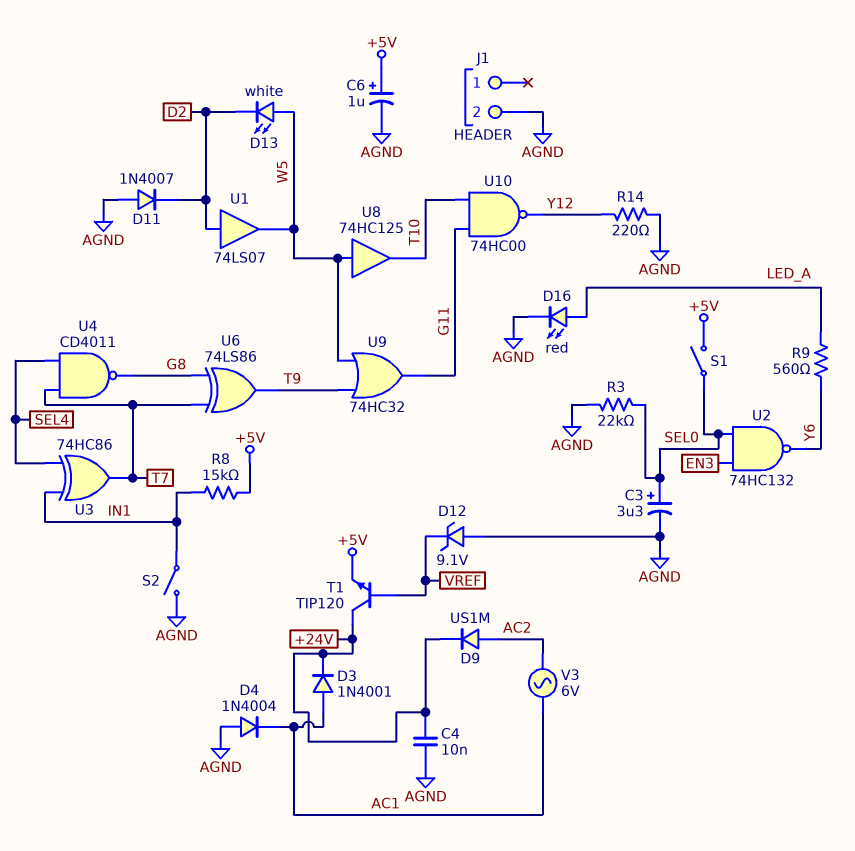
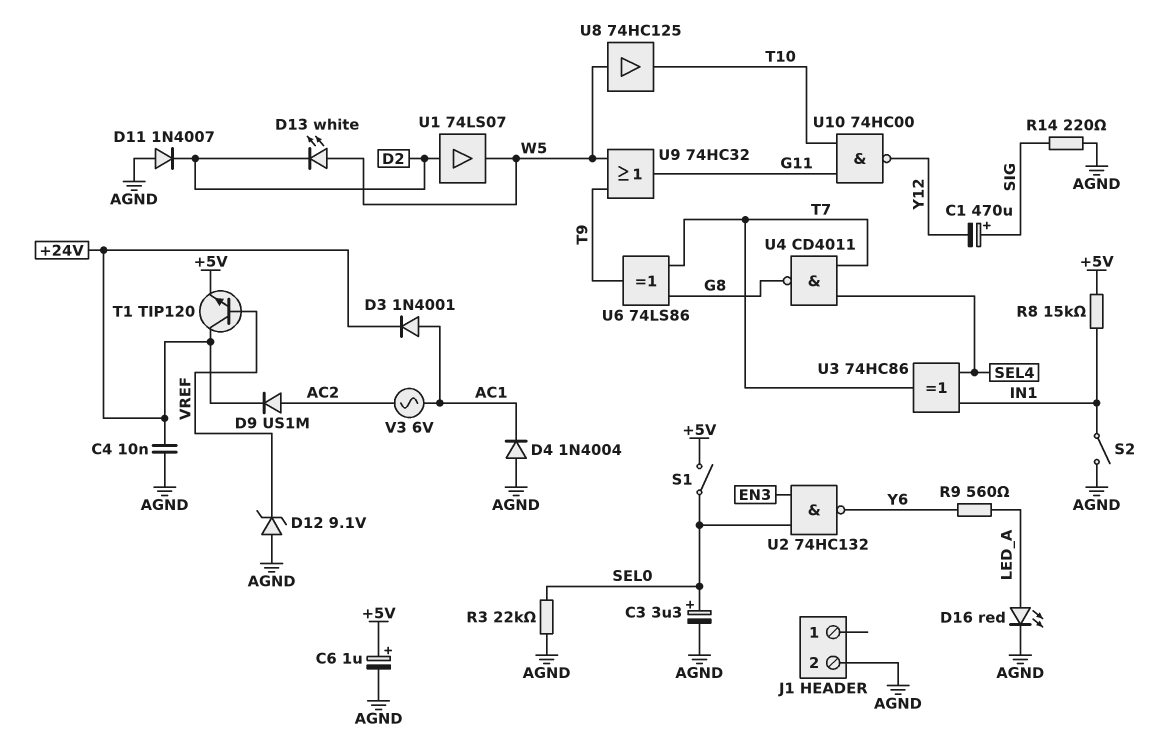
C1: none -> 470uF (plus SIG, minus Y12)
R14: 220 (AGND, Y12) -> 220 (AGND, SIG)

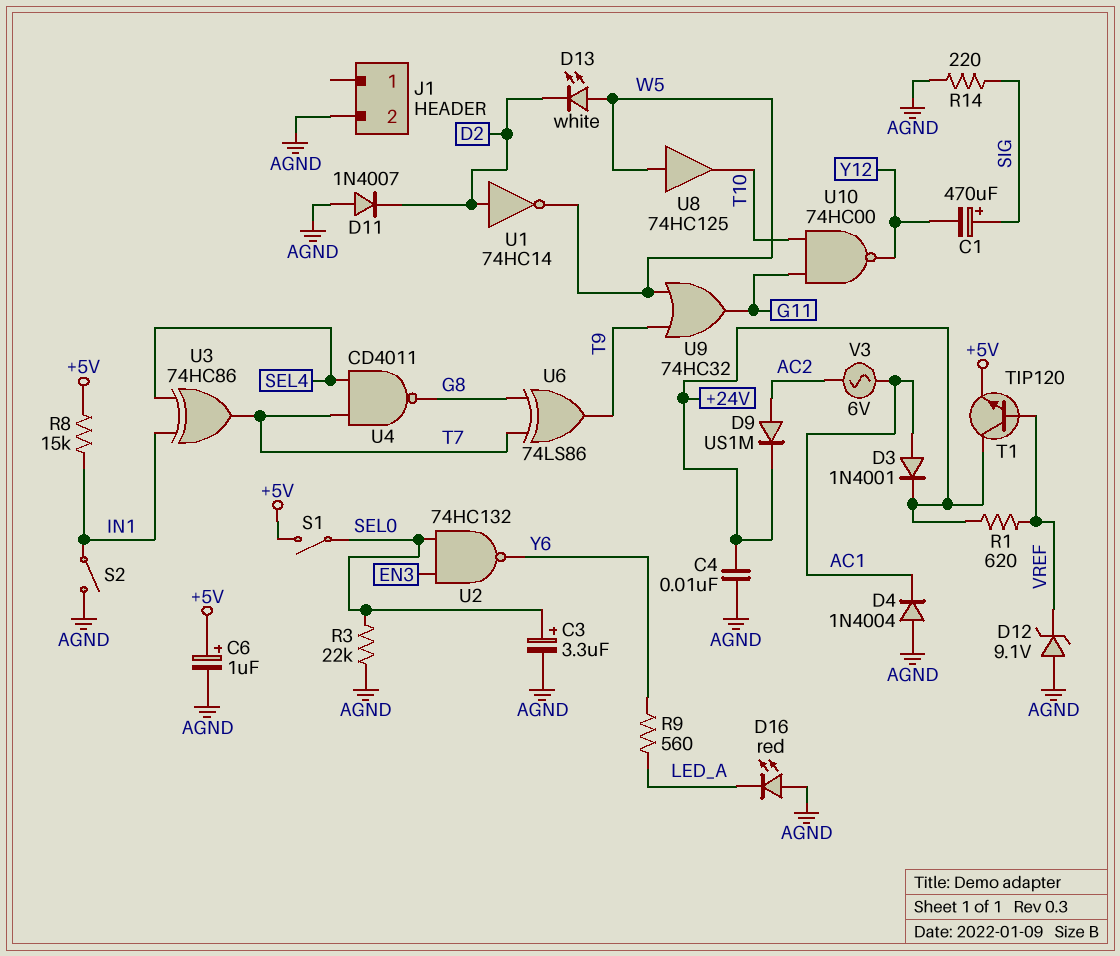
D16: LED red (A LED_A, K AGND) -> LED red (A AGND, K LED_A)
R1: none -> 620 (+24V, VREF)
U1: buffer 74LS07 (in D2, out W5) -> NOT 74HC14 (in D2, out W5)

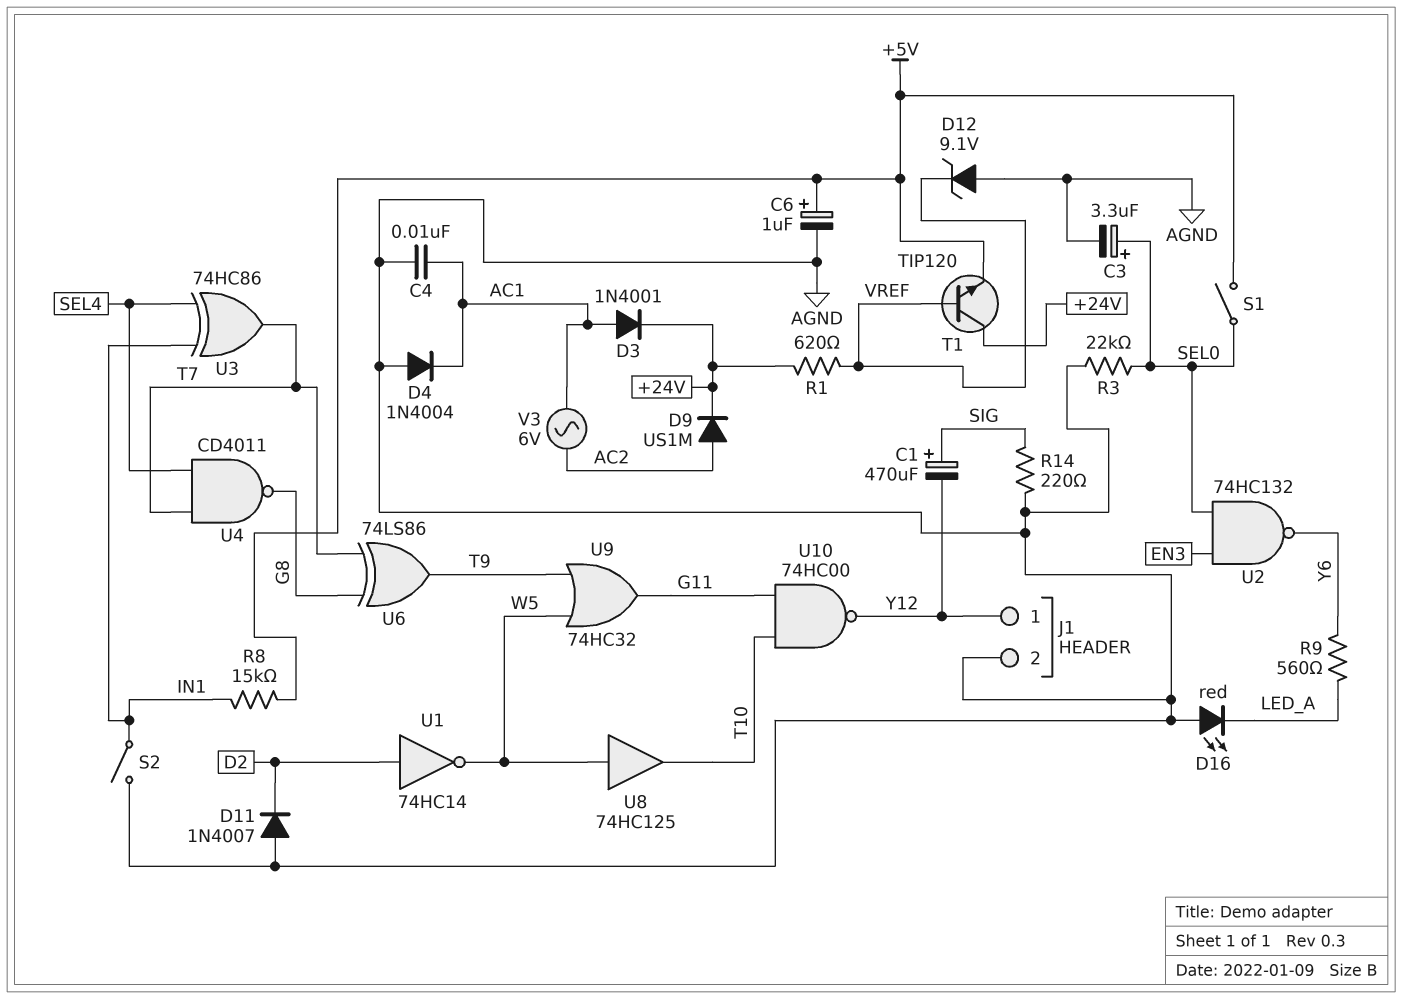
C4: 10nF (+24V, AGND) -> 10nF (AC1, AGND)
D13: LED white (A W5, K D2) -> none
J1 pin 1: none -> Y12

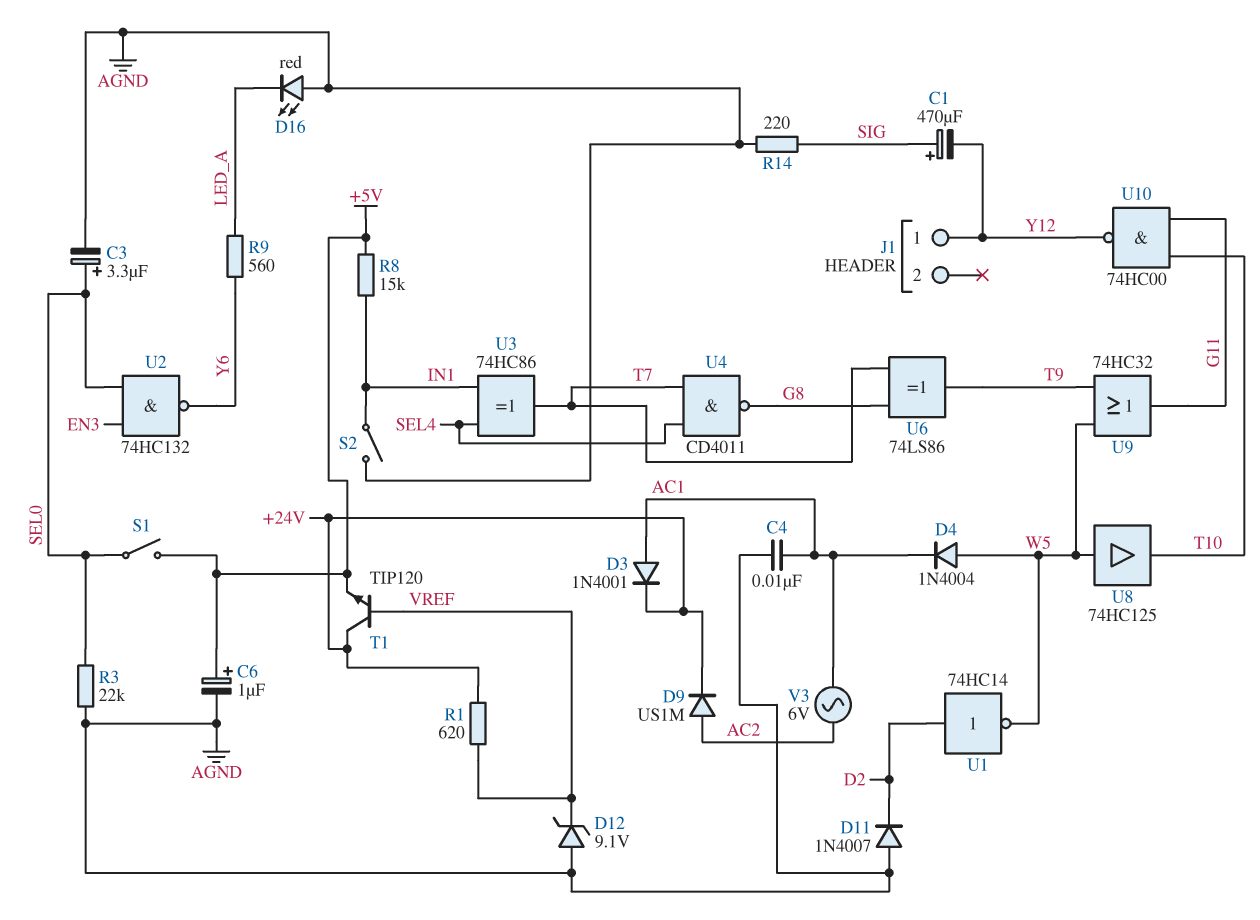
D4: diode 1N4004 (A AGND, K AC1) -> diode 1N4004 (A W5, K AC1)
J1 pin 2: AGND -> none

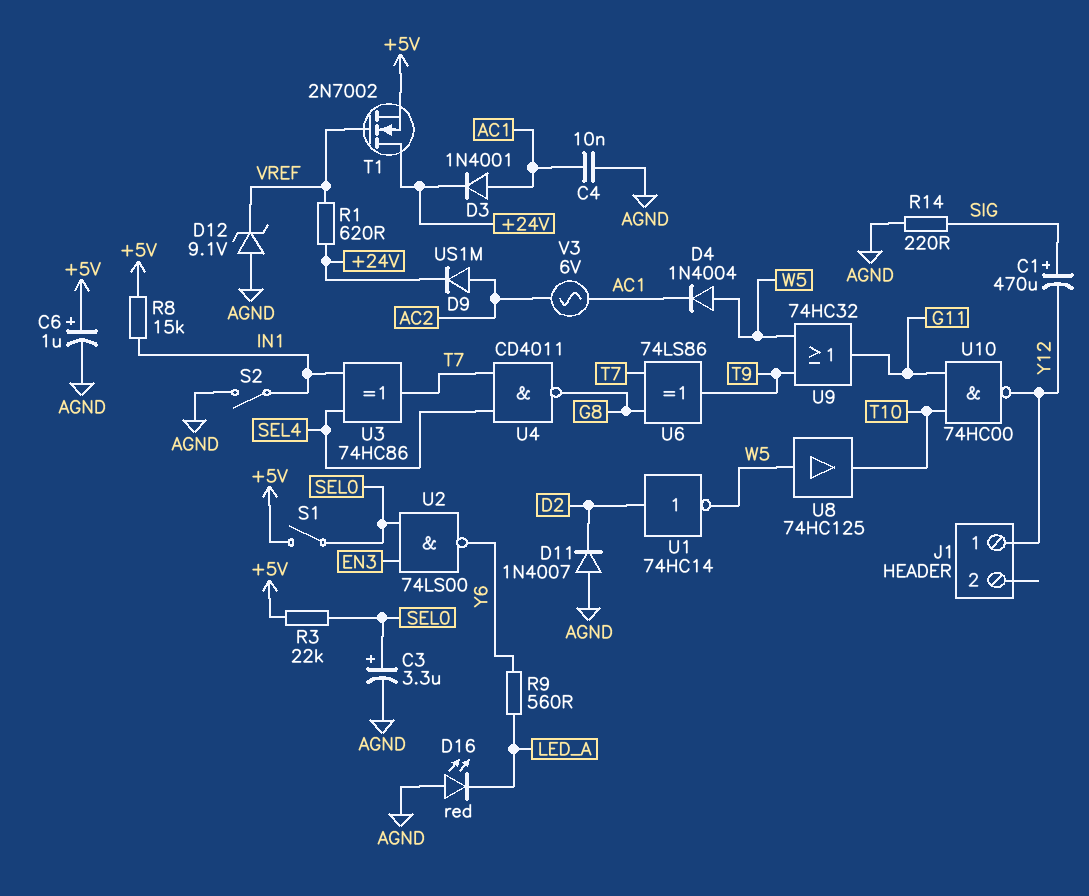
R3: 22k (AGND, SEL0) -> 22k (+5V, SEL0)
T1: NPN TIP120 (B VREF, C +24V, E +5V) -> NMOS 2N7002 (G VREF, D +24V, S +5V)
U2: NAND 74HC132 (in EN3, in SEL0, out Y6) -> NAND 74LS00 (in EN3, in SEL0, out Y6)

